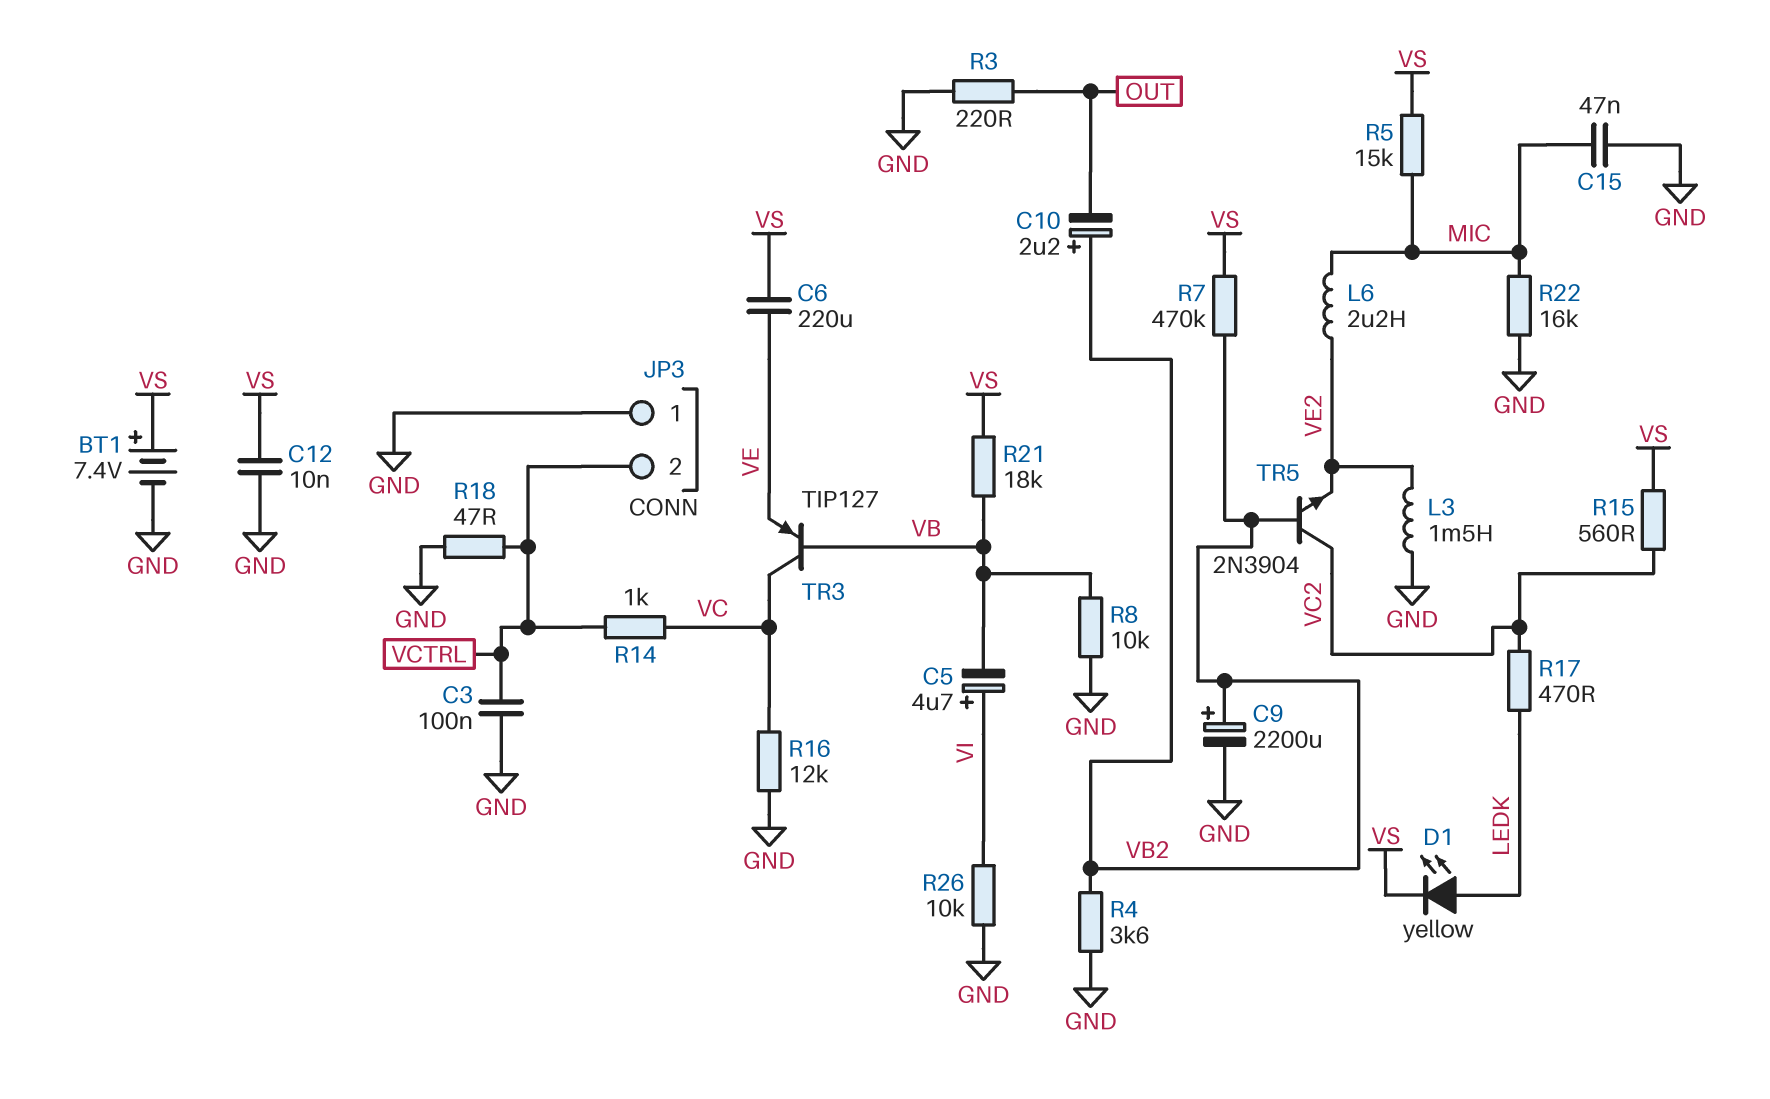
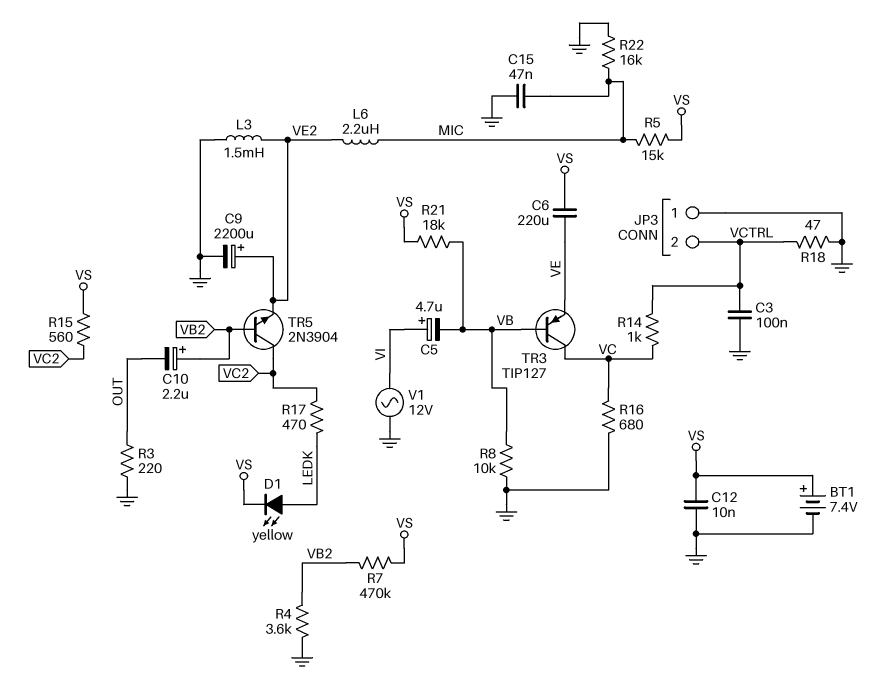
C9: 2200uF (plus VB2, minus GND) -> 2200uF (plus VE2, minus GND)
R16: 12k (GND, VC) -> 680 (GND, VC)
R26: 10k (GND, VI) -> none
V1: none -> AC 12V (GND, VI)

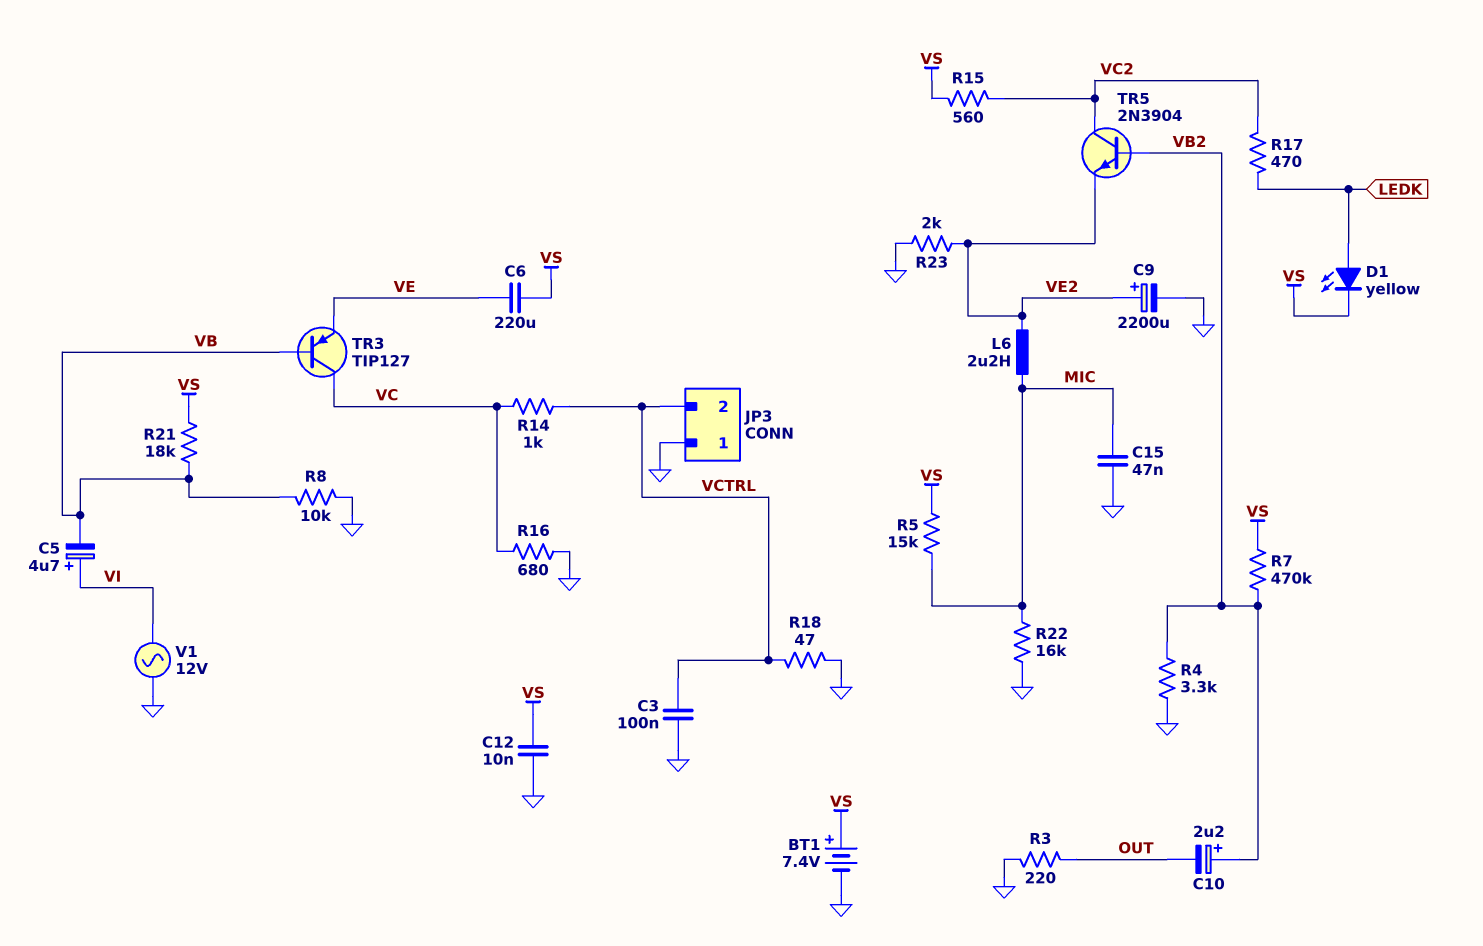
L3: 1.5mH (GND, VE2) -> none
R4: 3.6k (GND, VB2) -> 3.3k (GND, VB2)
R23: none -> 2k (GND, VE2)

